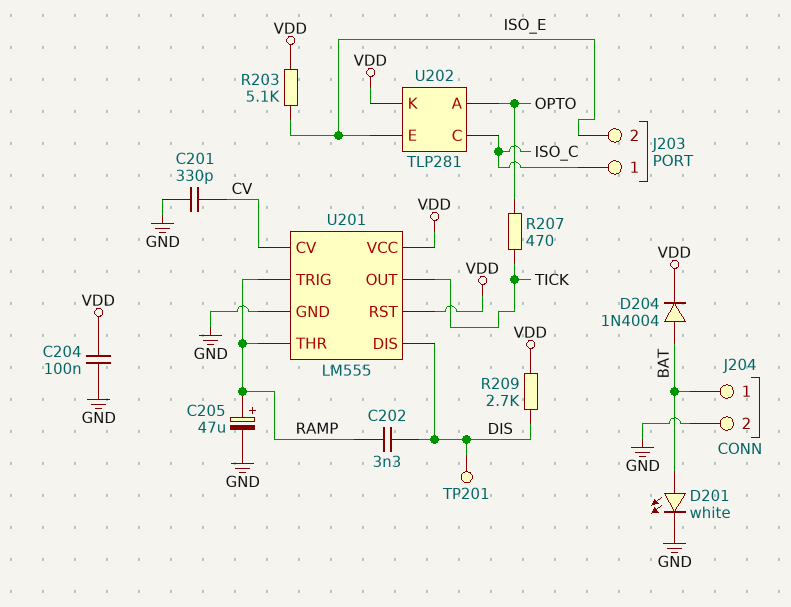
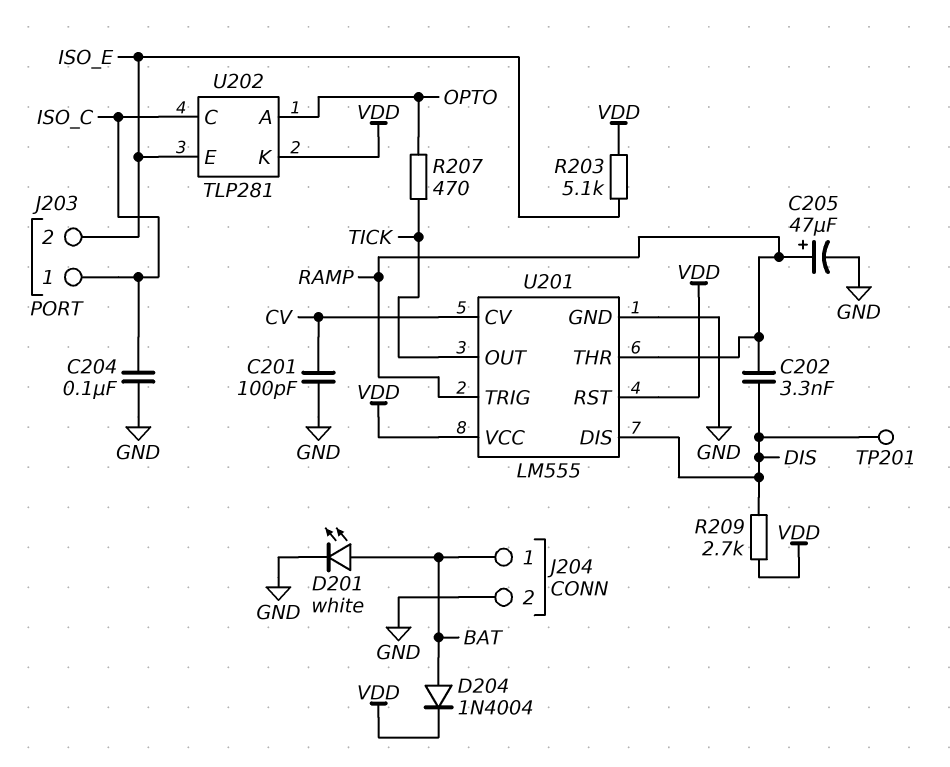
C201: 330pF (CV, GND) -> 100pF (CV, GND)
C204: 100nF (GND, VDD) -> 100nF (GND, ISO_C)

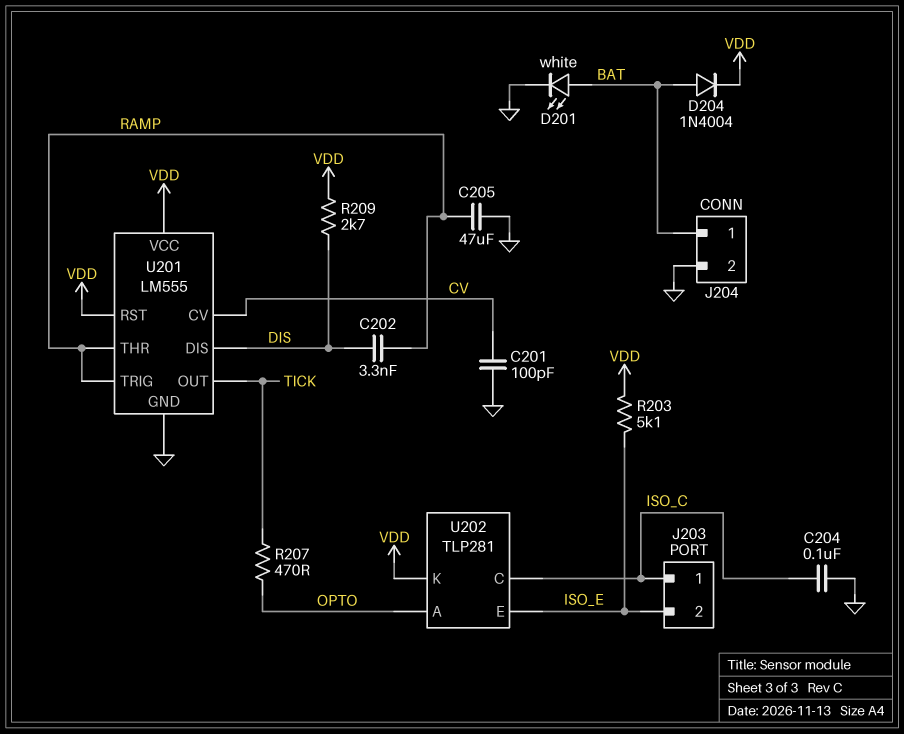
C205: 47uF (plus RAMP, minus GND) -> 47uF (GND, RAMP)
TP201: test point (DIS) -> none

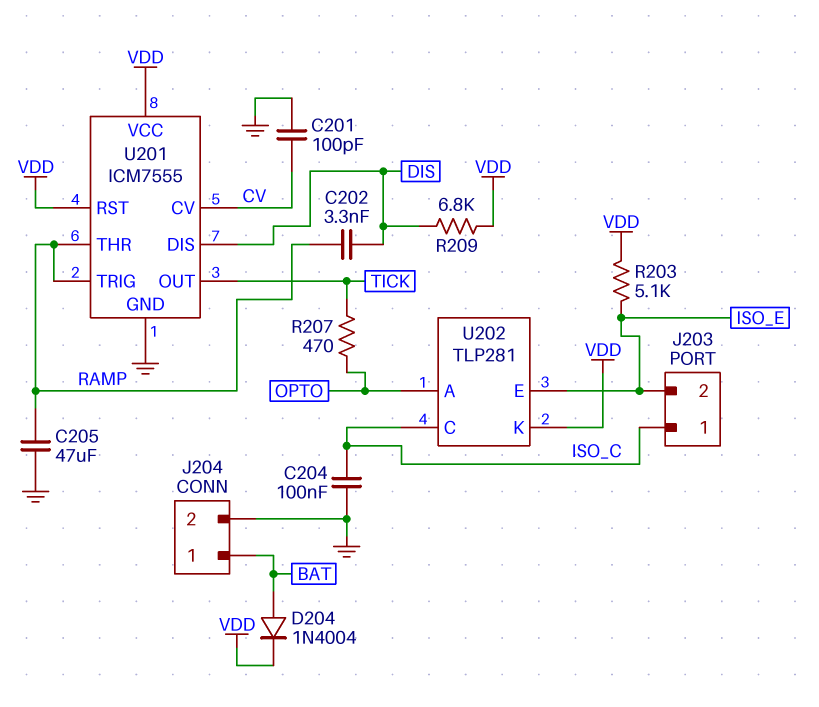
D201: LED white (A BAT, K GND) -> none
R209: 2.7k (DIS, VDD) -> 6.8k (DIS, VDD)
U201: LM555 -> ICM7555

